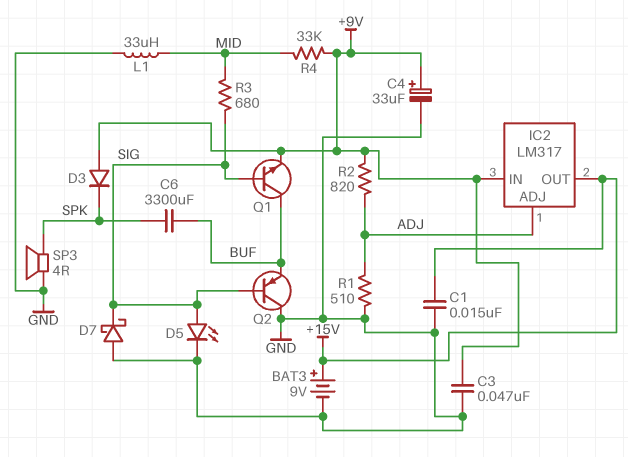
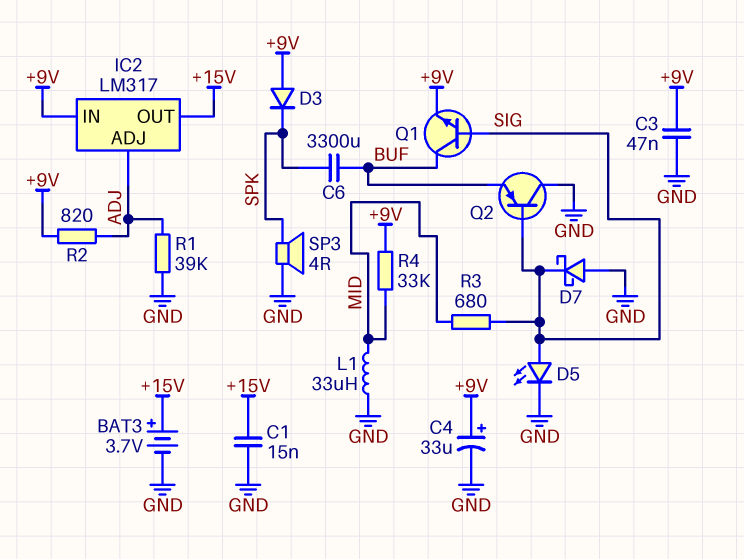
BAT3: 9V (plus +15V, minus GND) -> 3.7V (plus +15V, minus GND)
R1: 510 (ADJ, GND) -> 39k (ADJ, GND)

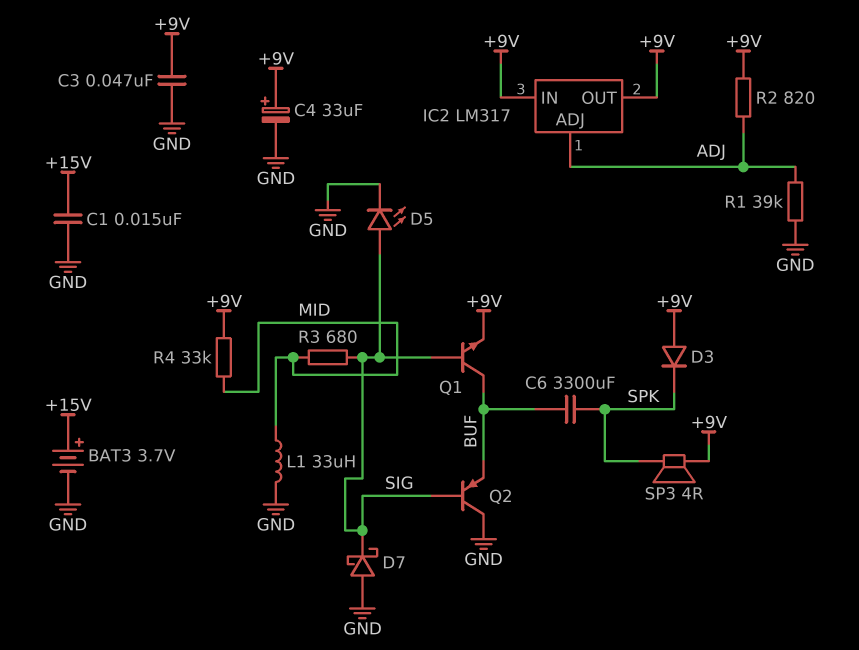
IC2 pin OUT: +15V -> +9V
SP3: speaker 4R (GND, SPK) -> speaker 4R (+9V, SPK)

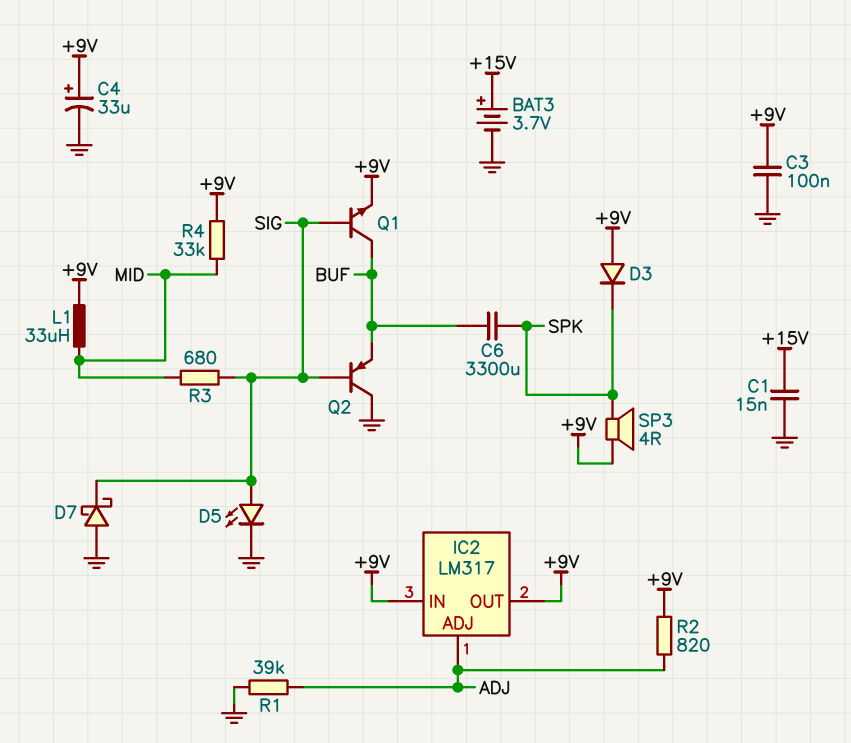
C3: 47nF (+9V, GND) -> 100nF (+9V, GND)
L1: 33uH (GND, MID) -> 33uH (+9V, MID)

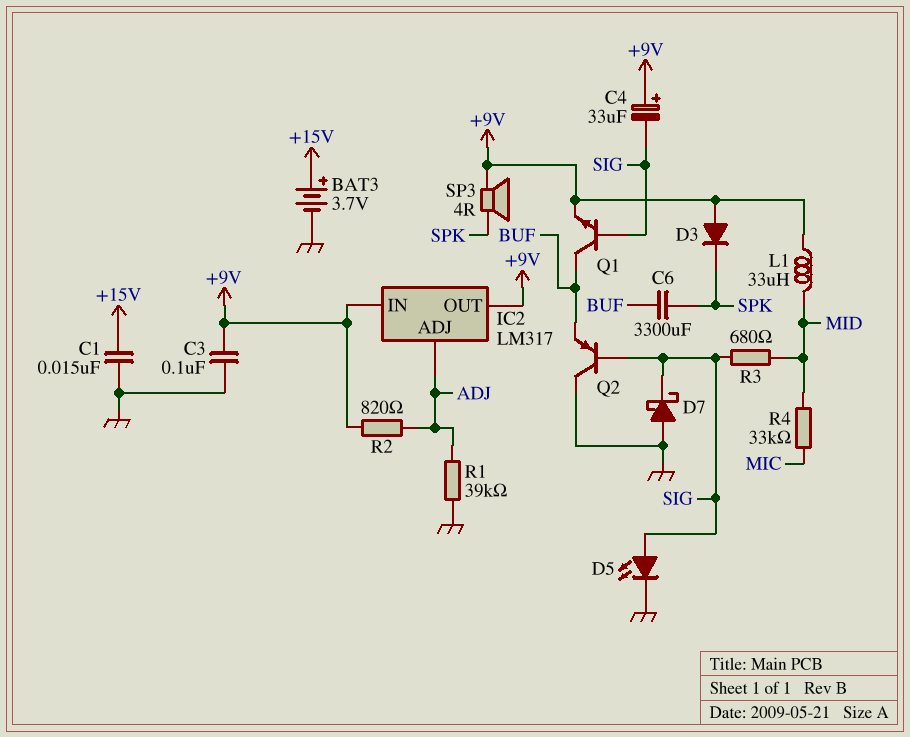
C4: 33uF (plus +9V, minus GND) -> 33uF (plus +9V, minus SIG)
R4: 33k (+9V, MID) -> 33k (MIC, MID)

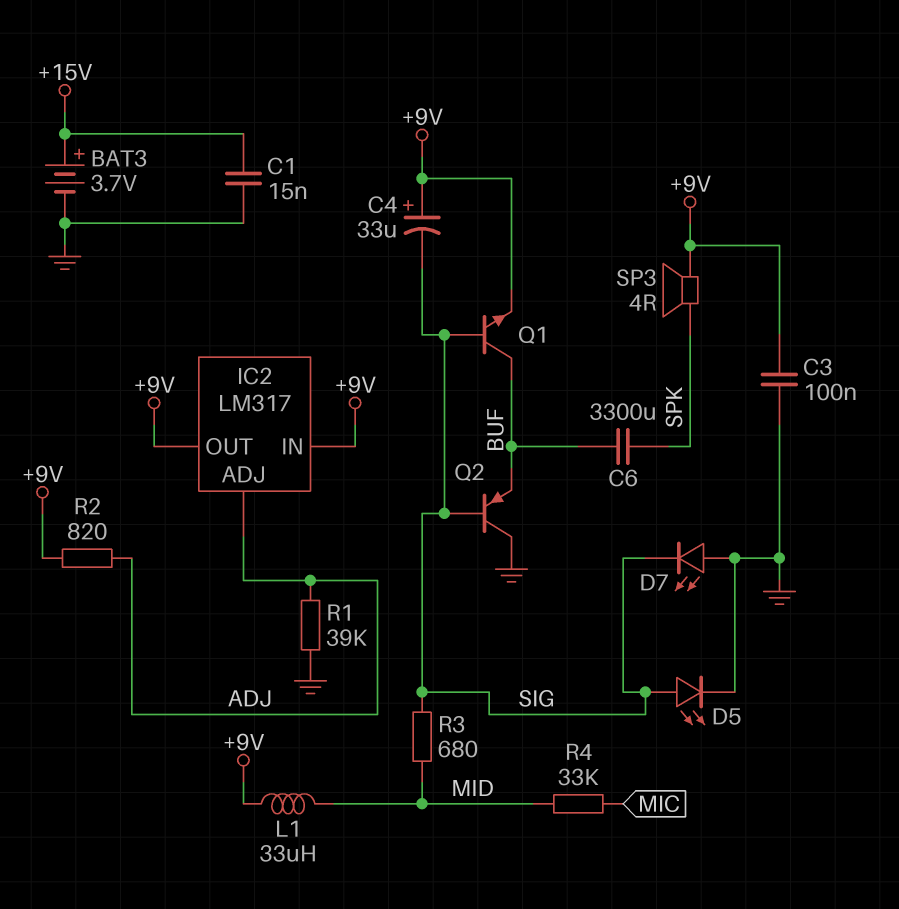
D3: diode (A +9V, K SPK) -> none
D7: schottky (A GND, K SIG) -> LED (A GND, K SIG)

